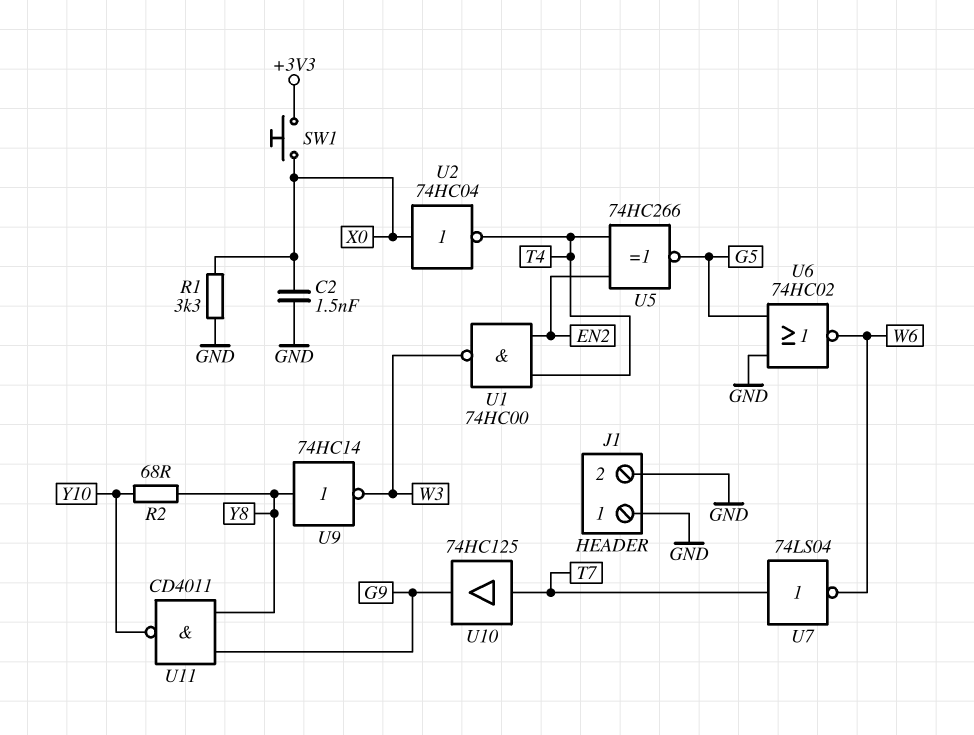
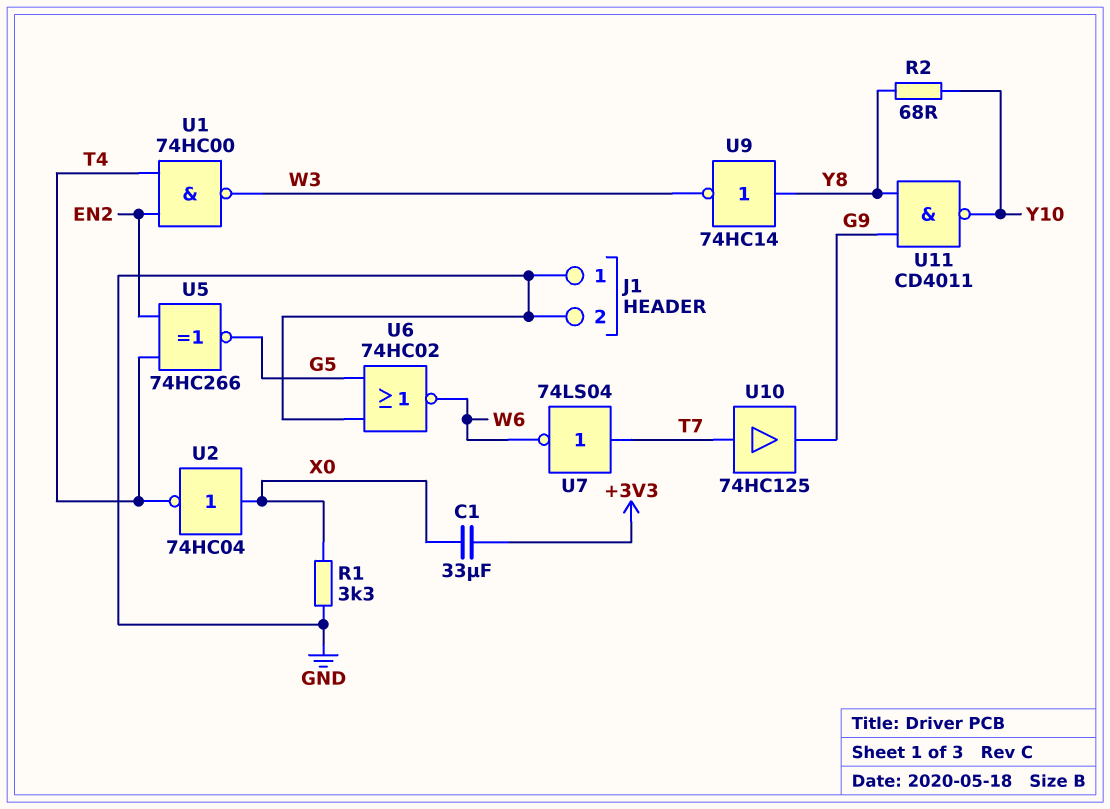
C1: none -> 33uF (+3V3, X0)
C2: 1.5nF (GND, X0) -> none
SW1: button (+3V3, X0) -> none

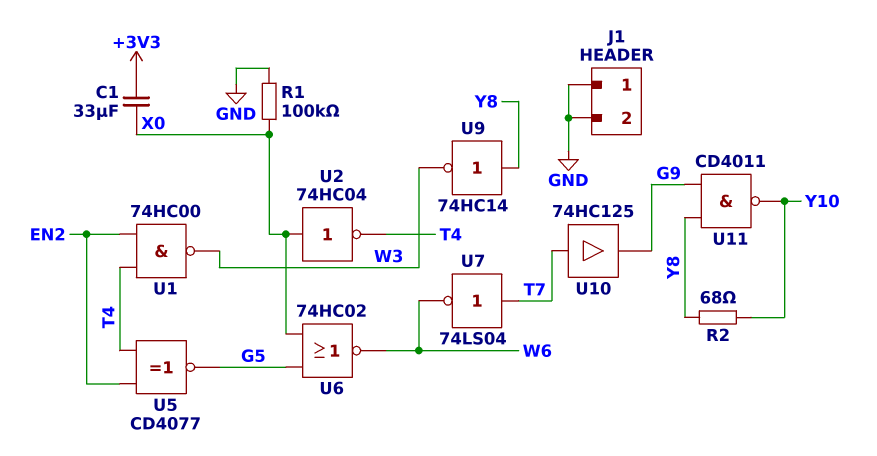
R1: 3.3k (GND, X0) -> 100k (GND, X0)
U5: XNOR 74HC266 (in EN2, in T4, out G5) -> XNOR CD4077 (in EN2, in T4, out G5)
U6: NOR 74HC02 (in G5, in GND, out W6) -> NOR 74HC02 (in G5, in X0, out W6)

